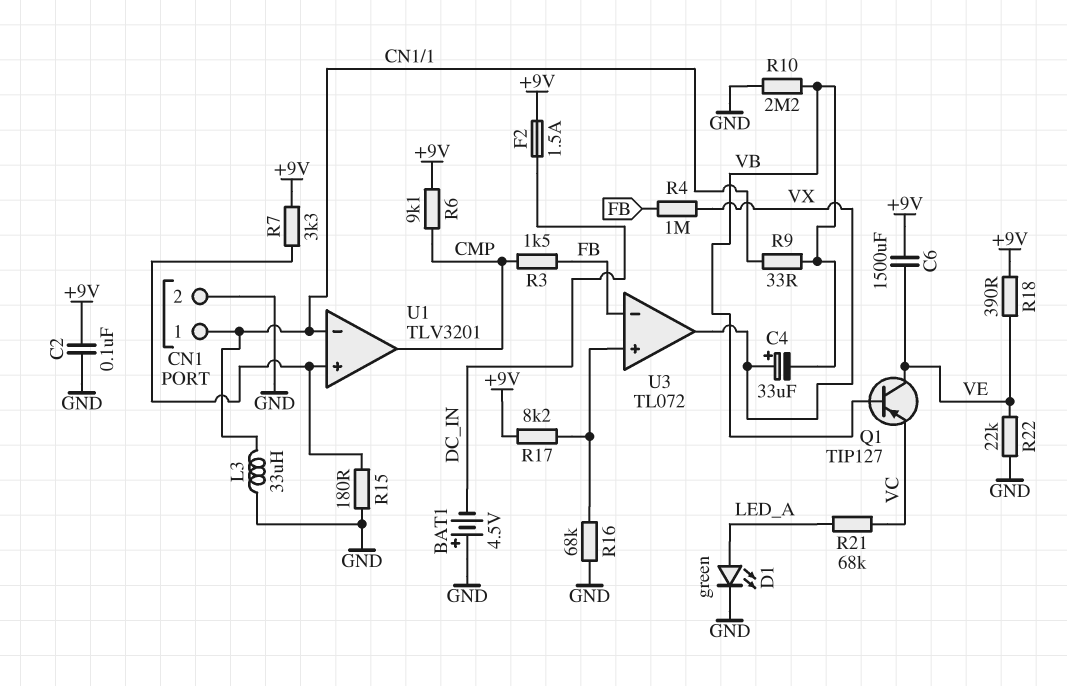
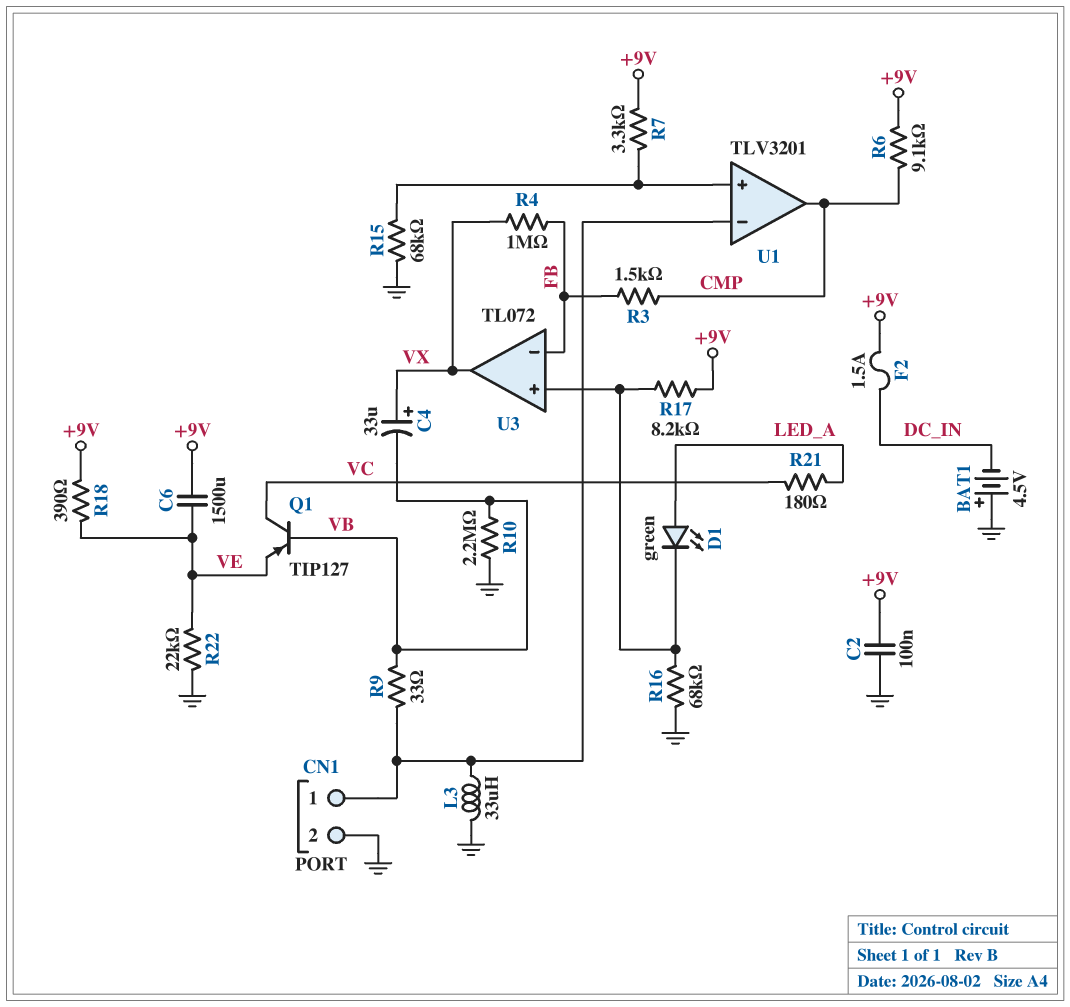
D1: LED green (A LED_A, K GND) -> LED green (A LED_A, K U3/in+)
Q1: PNP TIP127 (B VB, C VE, E VC) -> PNP TIP127 (B VB, C VC, E VE)
R15: 180 (GND, U1/in+) -> 68k (GND, U1/in+)
R21: 68k (LED_A, VC) -> 180 (LED_A, VC)

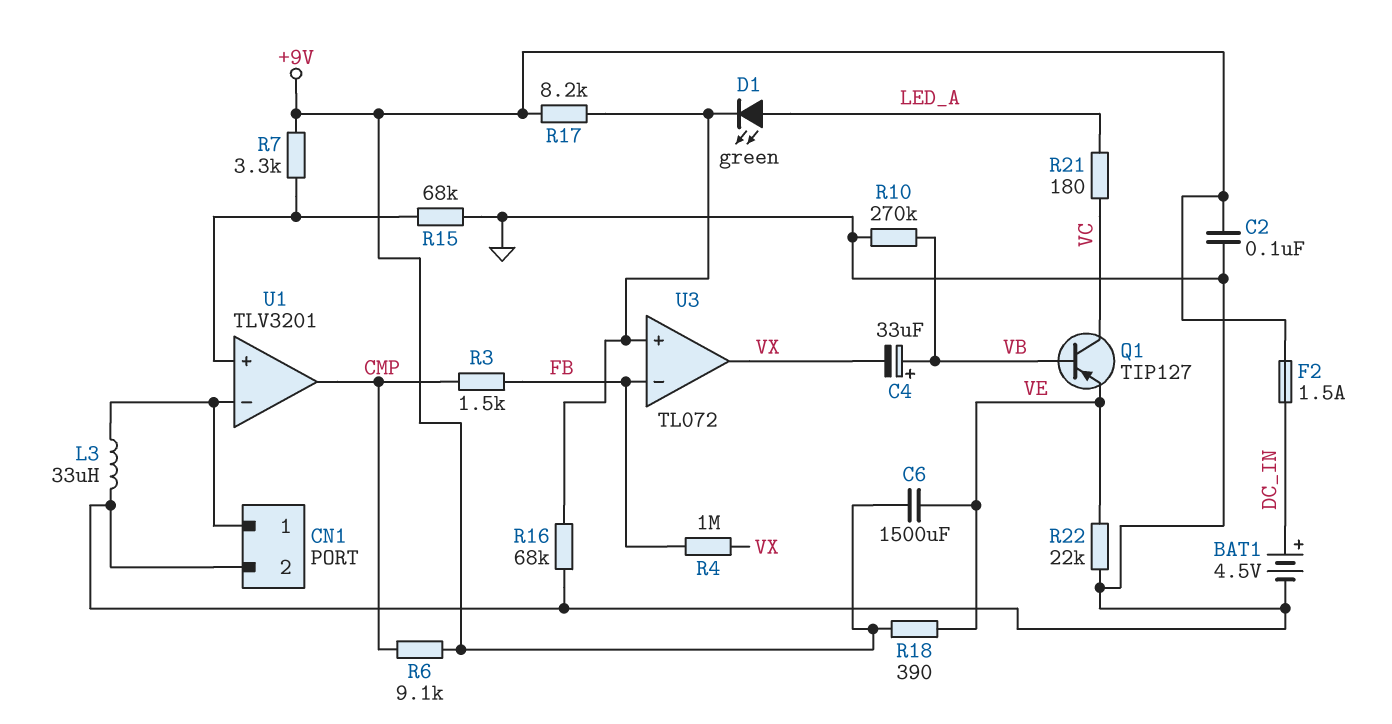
BAT1: 4.5V (plus GND, minus DC_IN) -> 4.5V (plus DC_IN, minus GND)
C4: 33uF (plus VX, minus VB) -> 33uF (plus VB, minus VX)
R9: 33 (CN1/1, VB) -> none
R10: 2.2M (GND, VB) -> 270k (GND, VB)

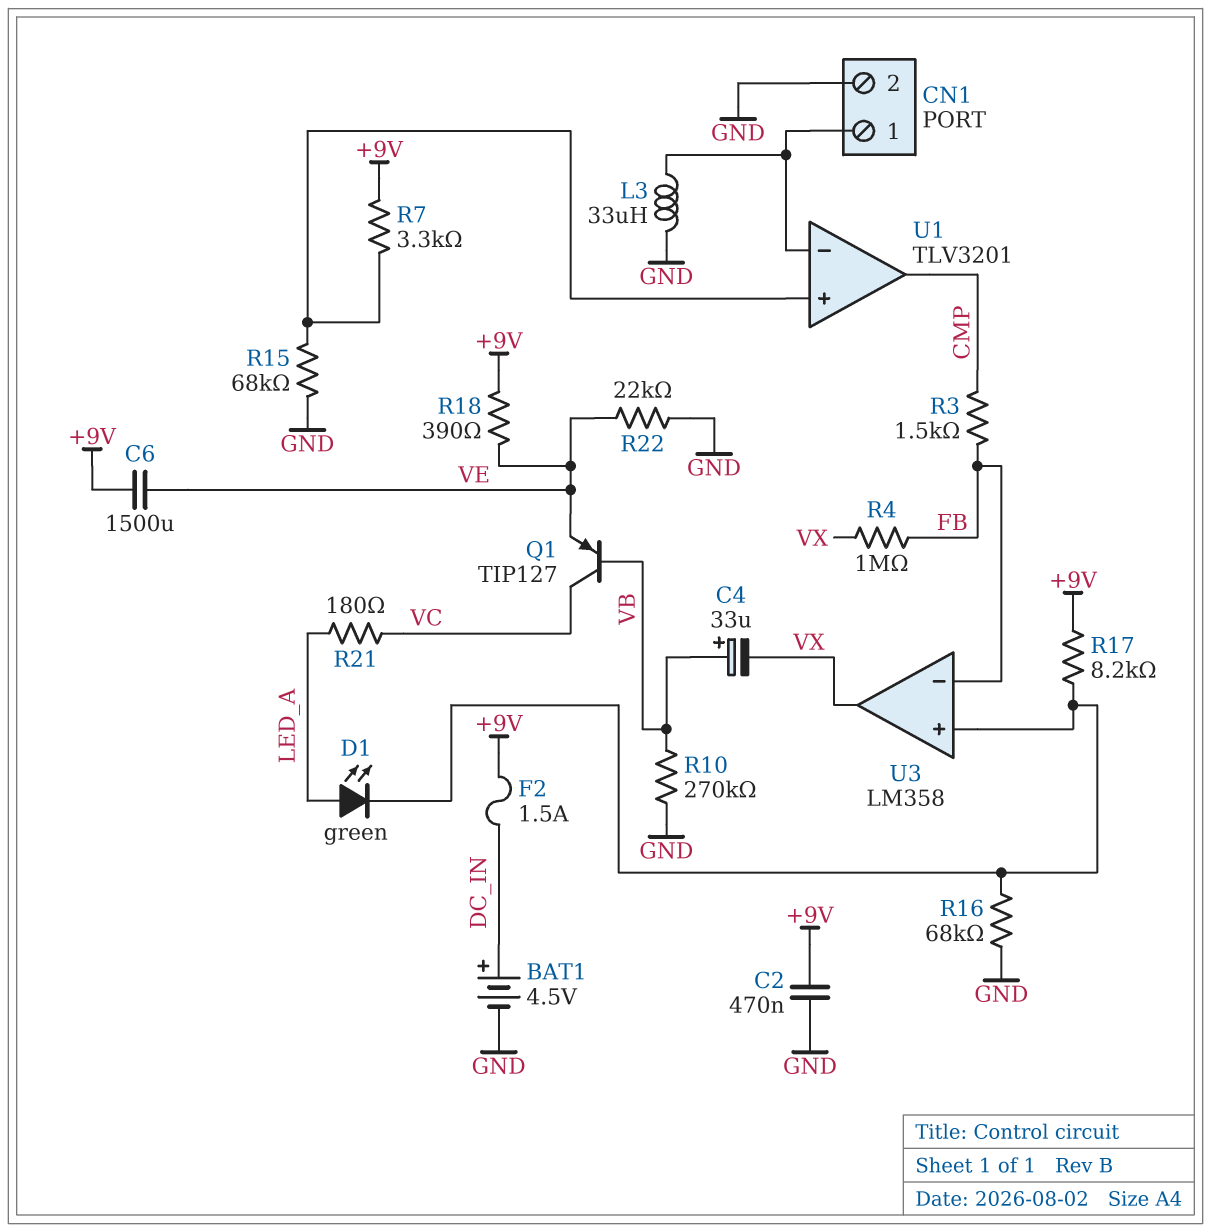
C2: 100nF (+9V, GND) -> 470nF (+9V, GND)
R6: 9.1k (+9V, CMP) -> none
U3: TL072 -> LM358

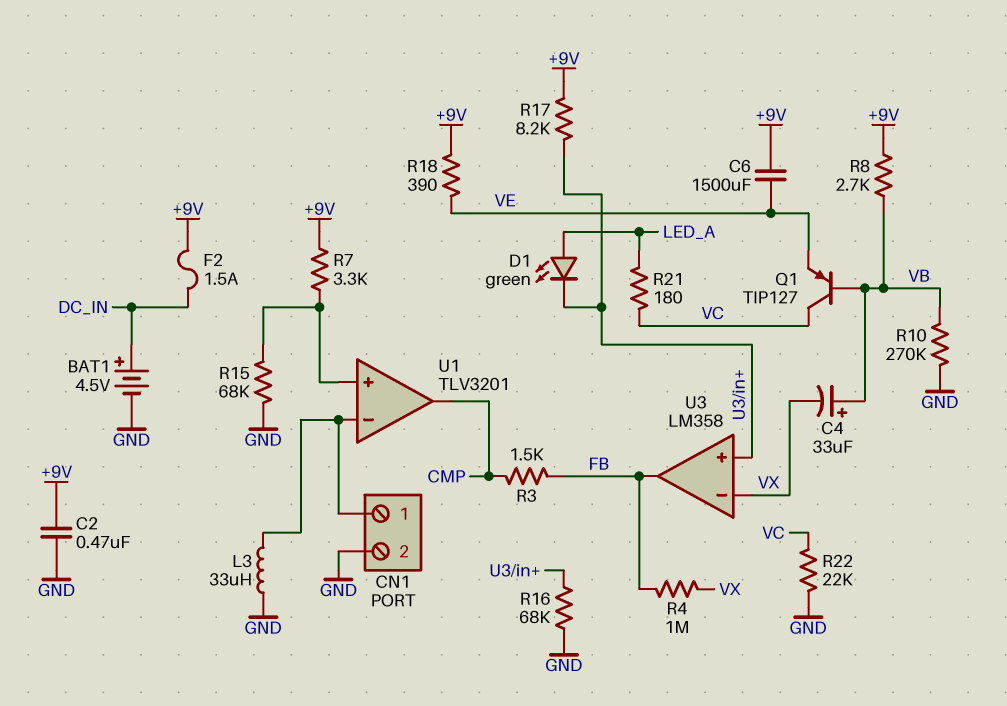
R8: none -> 2.7k (+9V, VB)
R22: 22k (GND, VE) -> 22k (GND, VC)
U3 pin in-: FB -> VX
U3 pin out: VX -> FB

